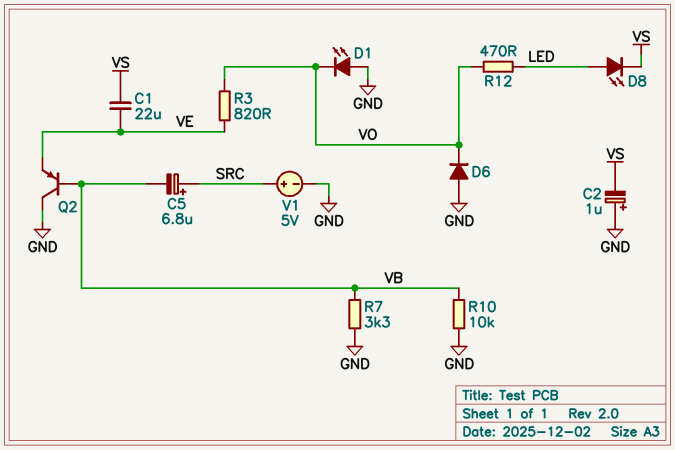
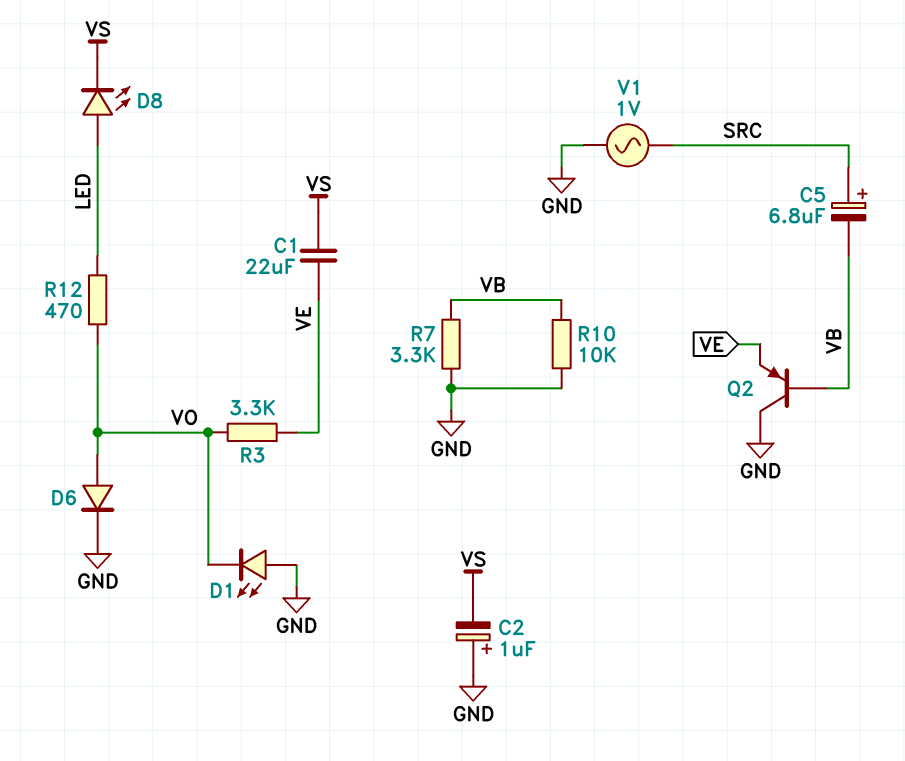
D6: diode (A GND, K VO) -> diode (A VO, K GND)
R3: 820 (VE, VO) -> 3.3k (VE, VO)
V1: 5V (plus SRC, minus GND) -> AC 1V (GND, SRC)

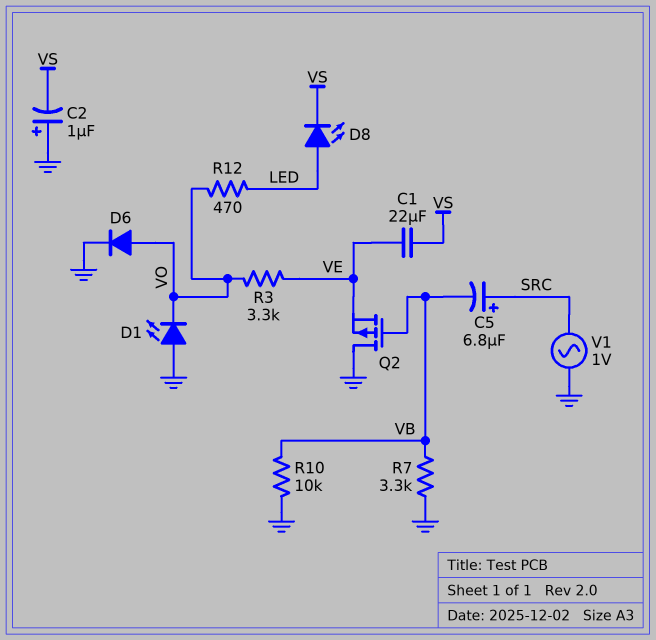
Q2: PNP (B VB, C GND, E VE) -> PMOS (G VB, D GND, S VE)

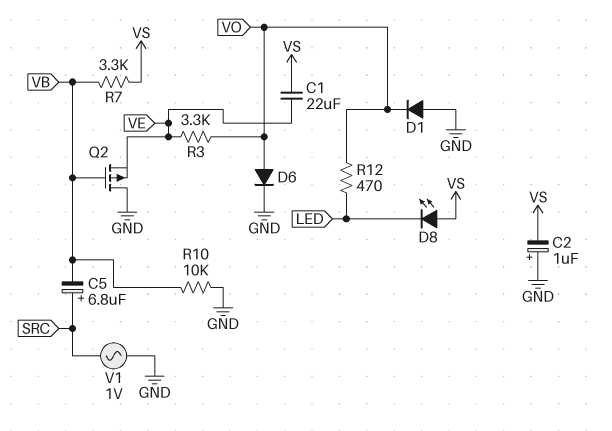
D1: LED (A GND, K VO) -> diode (A GND, K VO)
D8: LED (A LED, K VS) -> LED (A VS, K LED)
R7: 3.3k (GND, VB) -> 3.3k (VB, VS)

